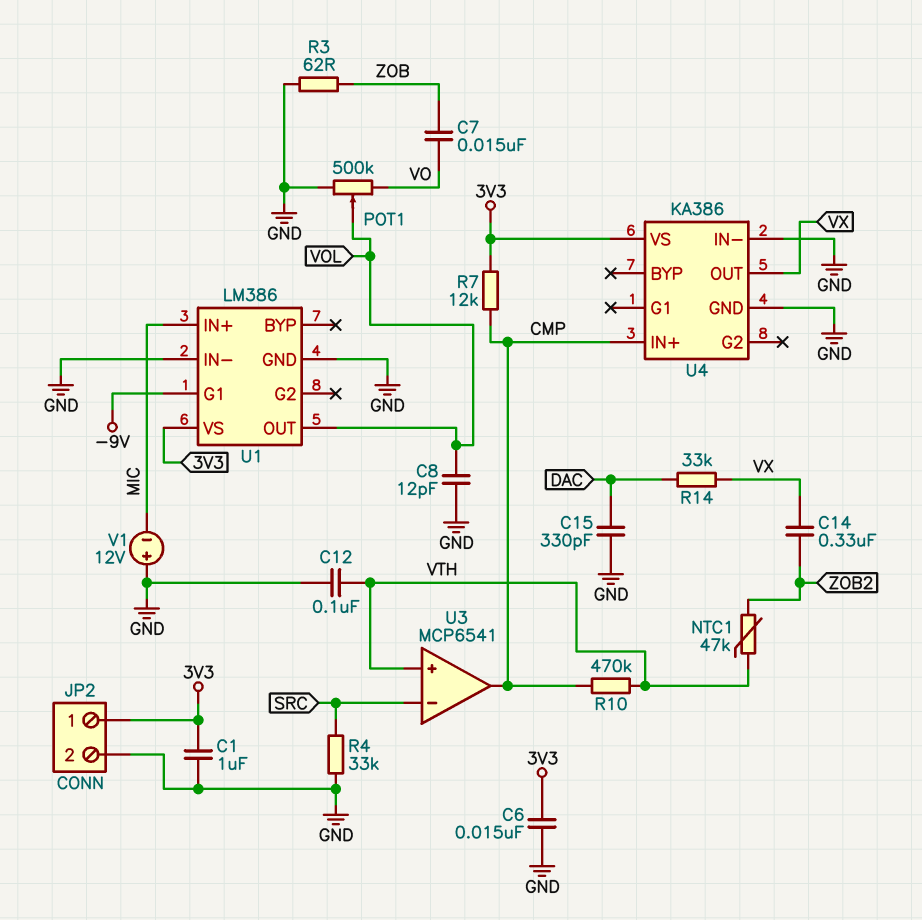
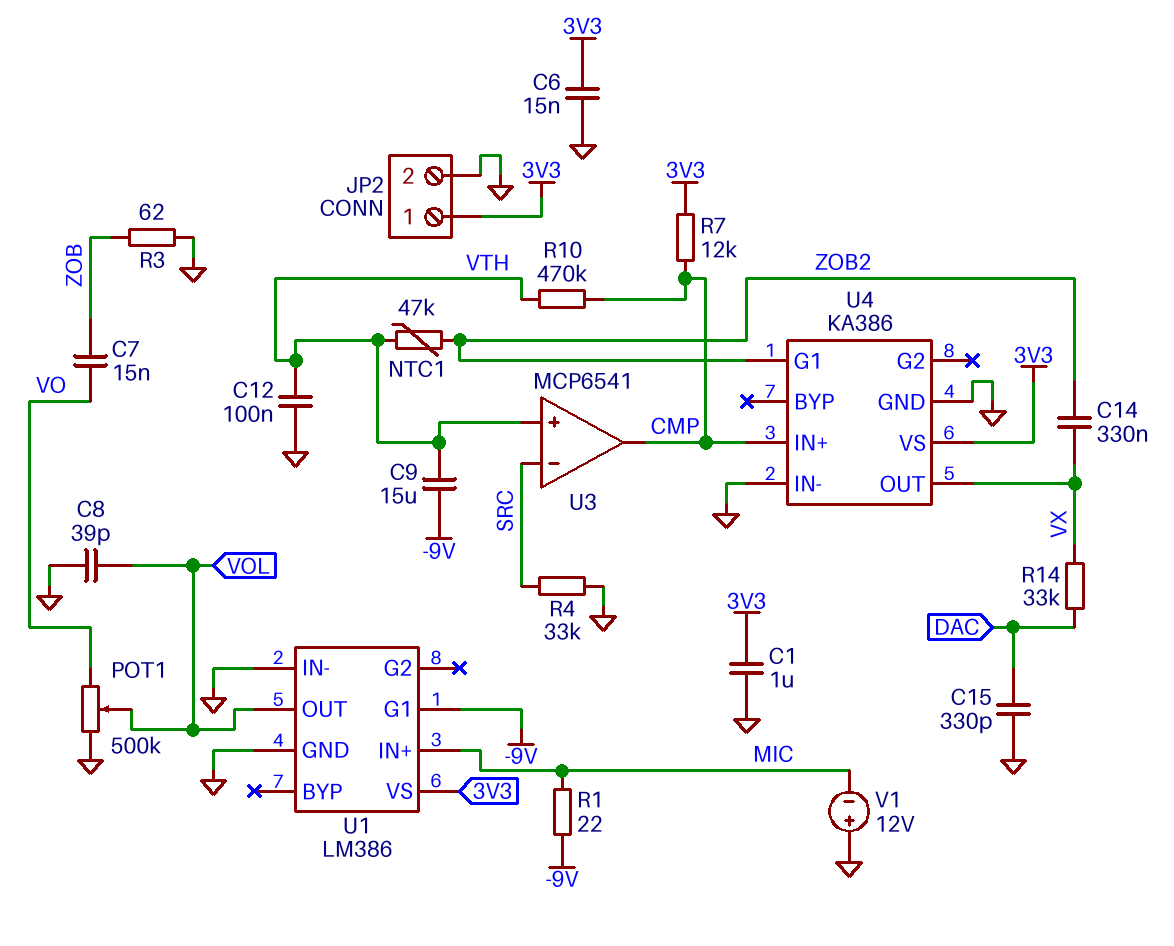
C8: 12pF (GND, VOL) -> 39pF (GND, VOL)
C9: none -> 15uF (-9V, VTH)
R1: none -> 22 (-9V, MIC)
U4 pin G1: none -> ZOB2

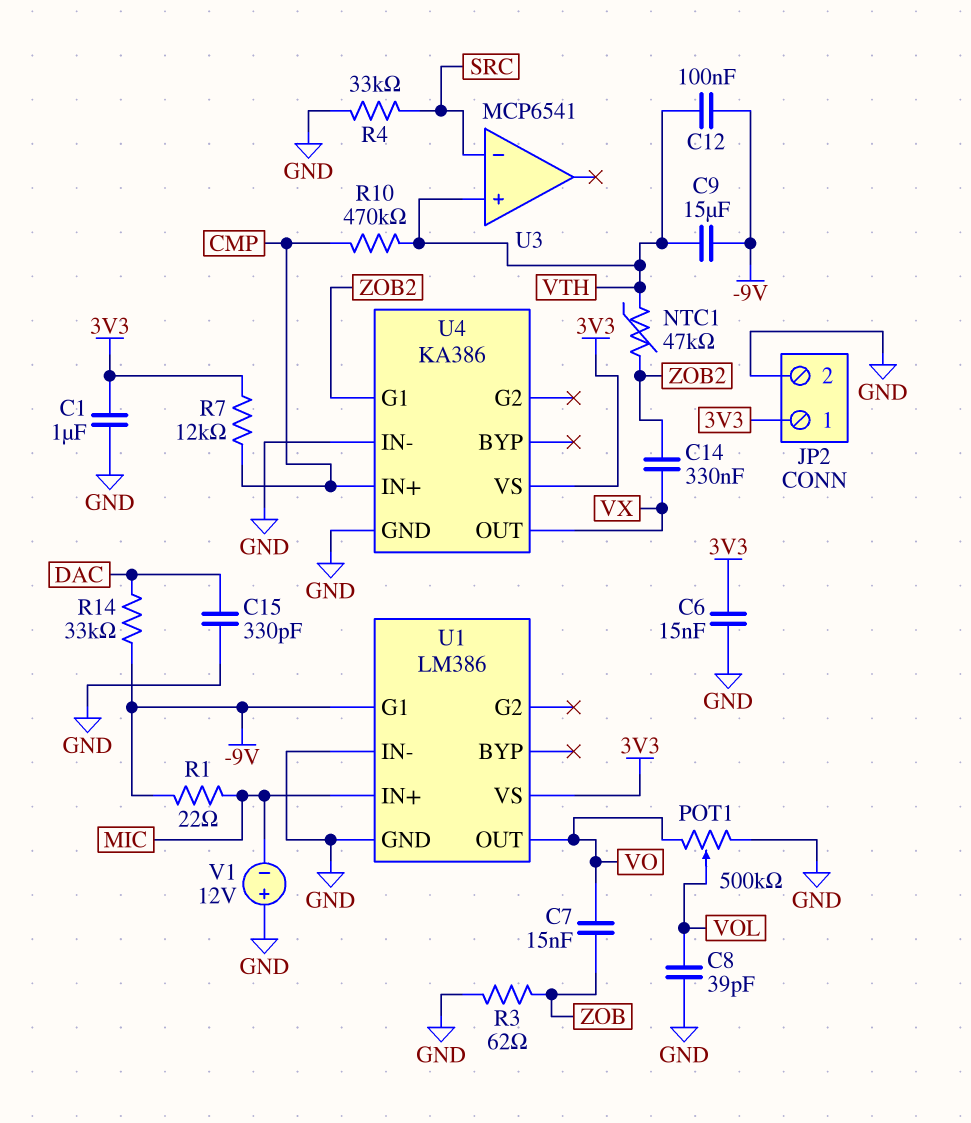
C12: 100nF (GND, VTH) -> 100nF (-9V, VTH)
R14: 33k (DAC, VX) -> 33k (-9V, DAC)
U1 pin OUT: VOL -> VO
U3 pin out: CMP -> none

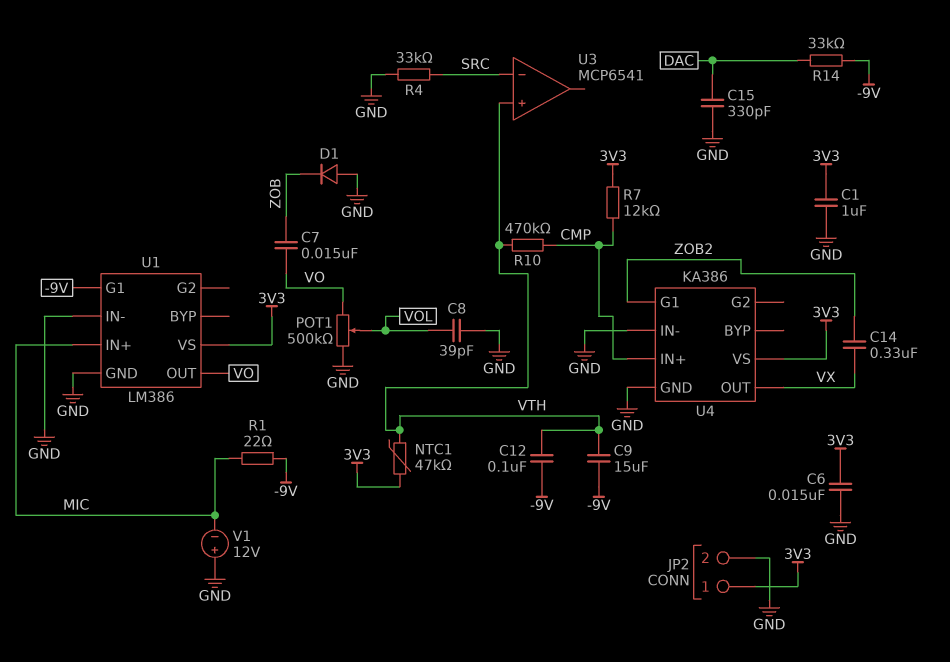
D1: none -> diode (A GND, K ZOB)
NTC1: 47k (VTH, ZOB2) -> 47k (3V3, VTH)
R3: 62 (GND, ZOB) -> none

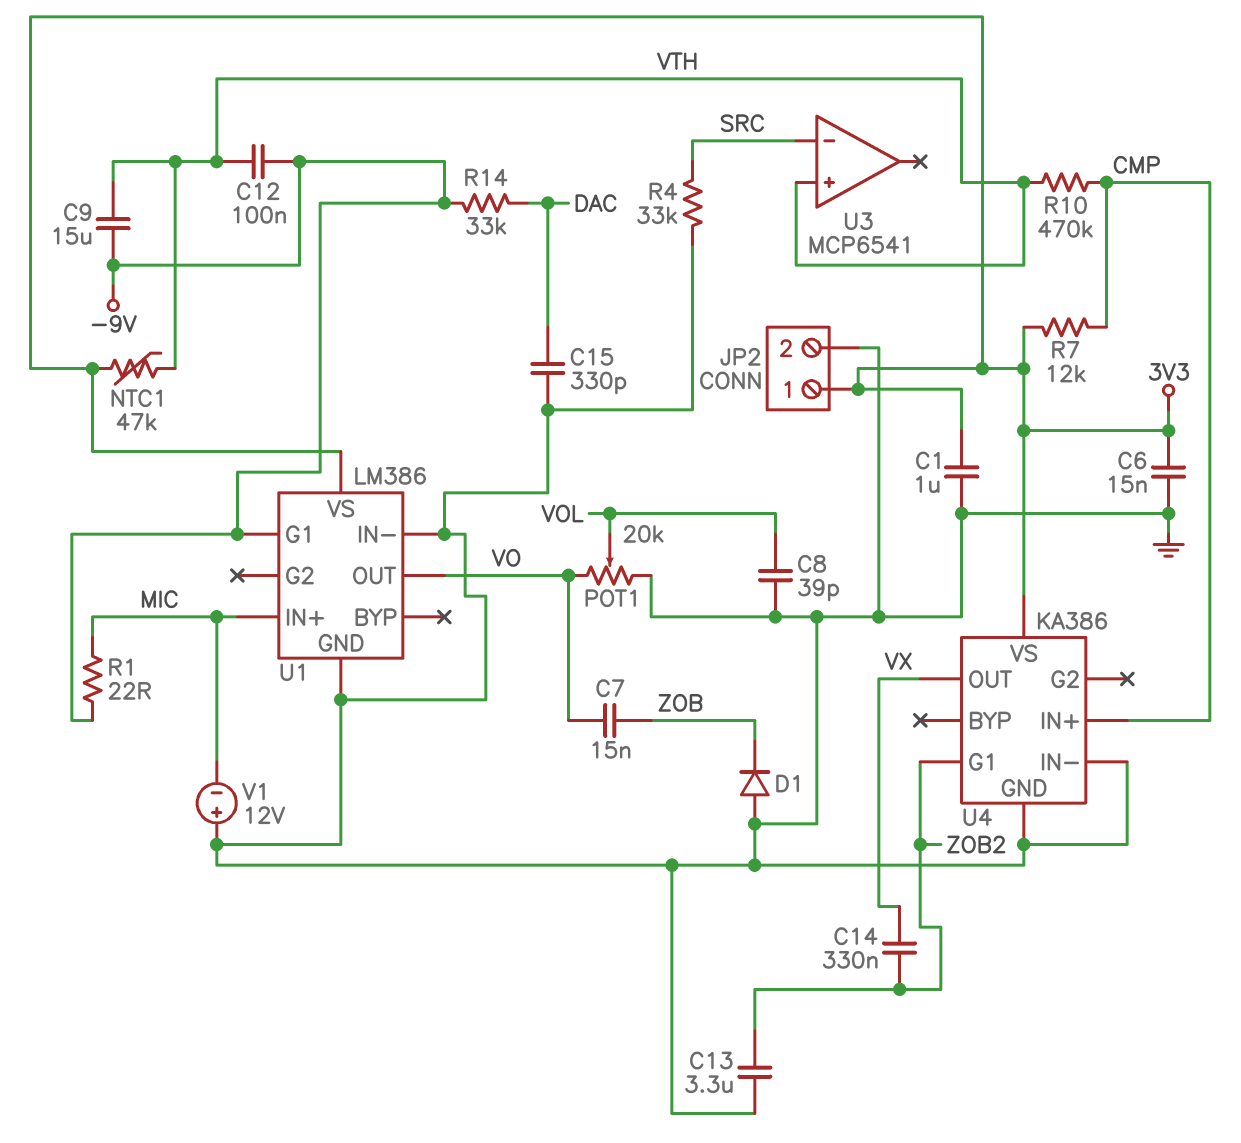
C13: none -> 3.3uF (GND, ZOB2)
POT1: 500k (GND, VO, wiper VOL) -> 20k (GND, VO, wiper VOL)

